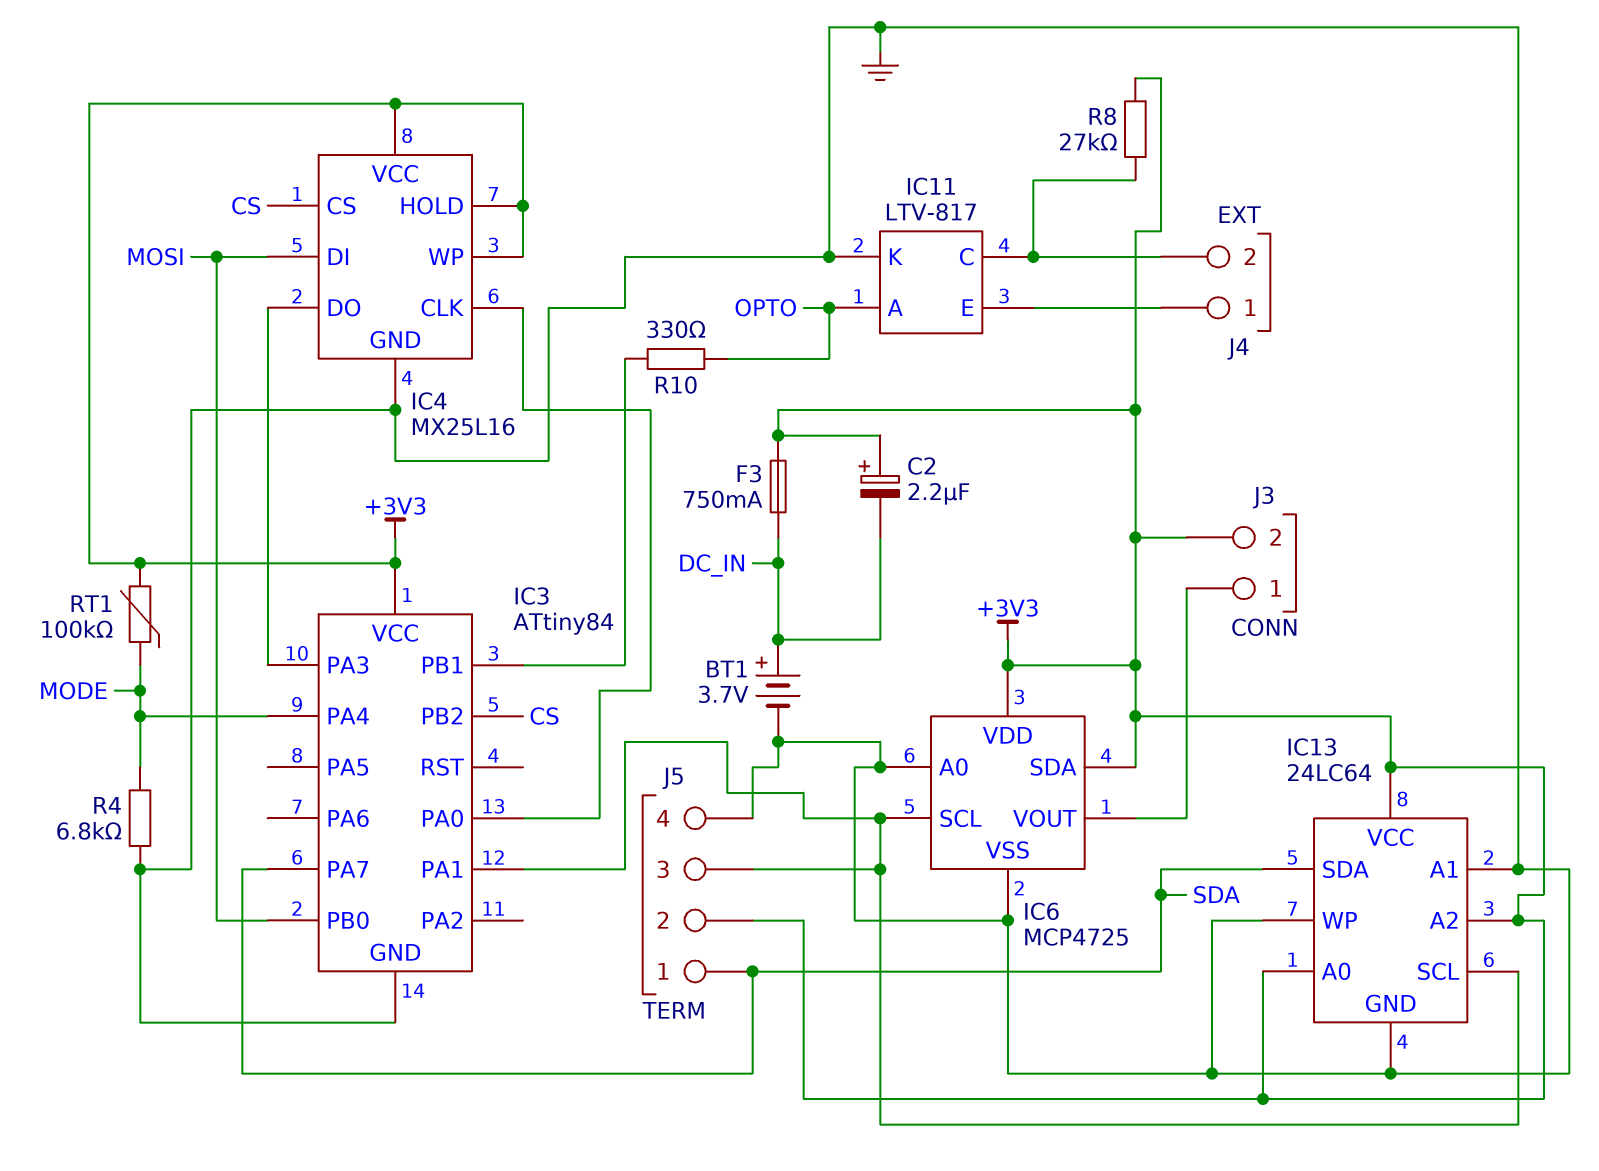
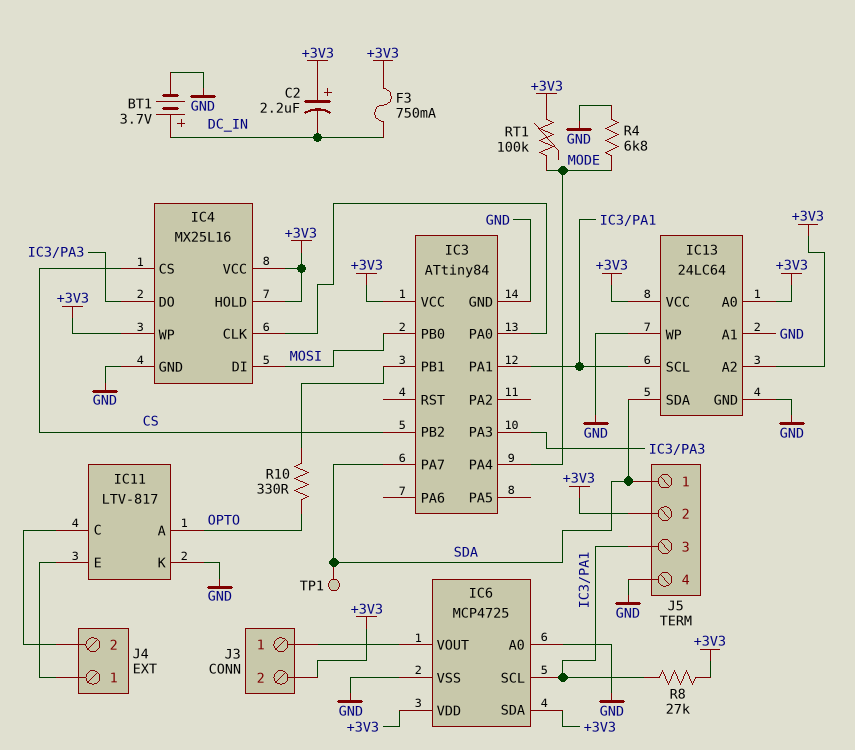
R8: 27k (+3V3, IC11/C) -> 27k (+3V3, IC3/PA1)
TP1: none -> test point (SDA)

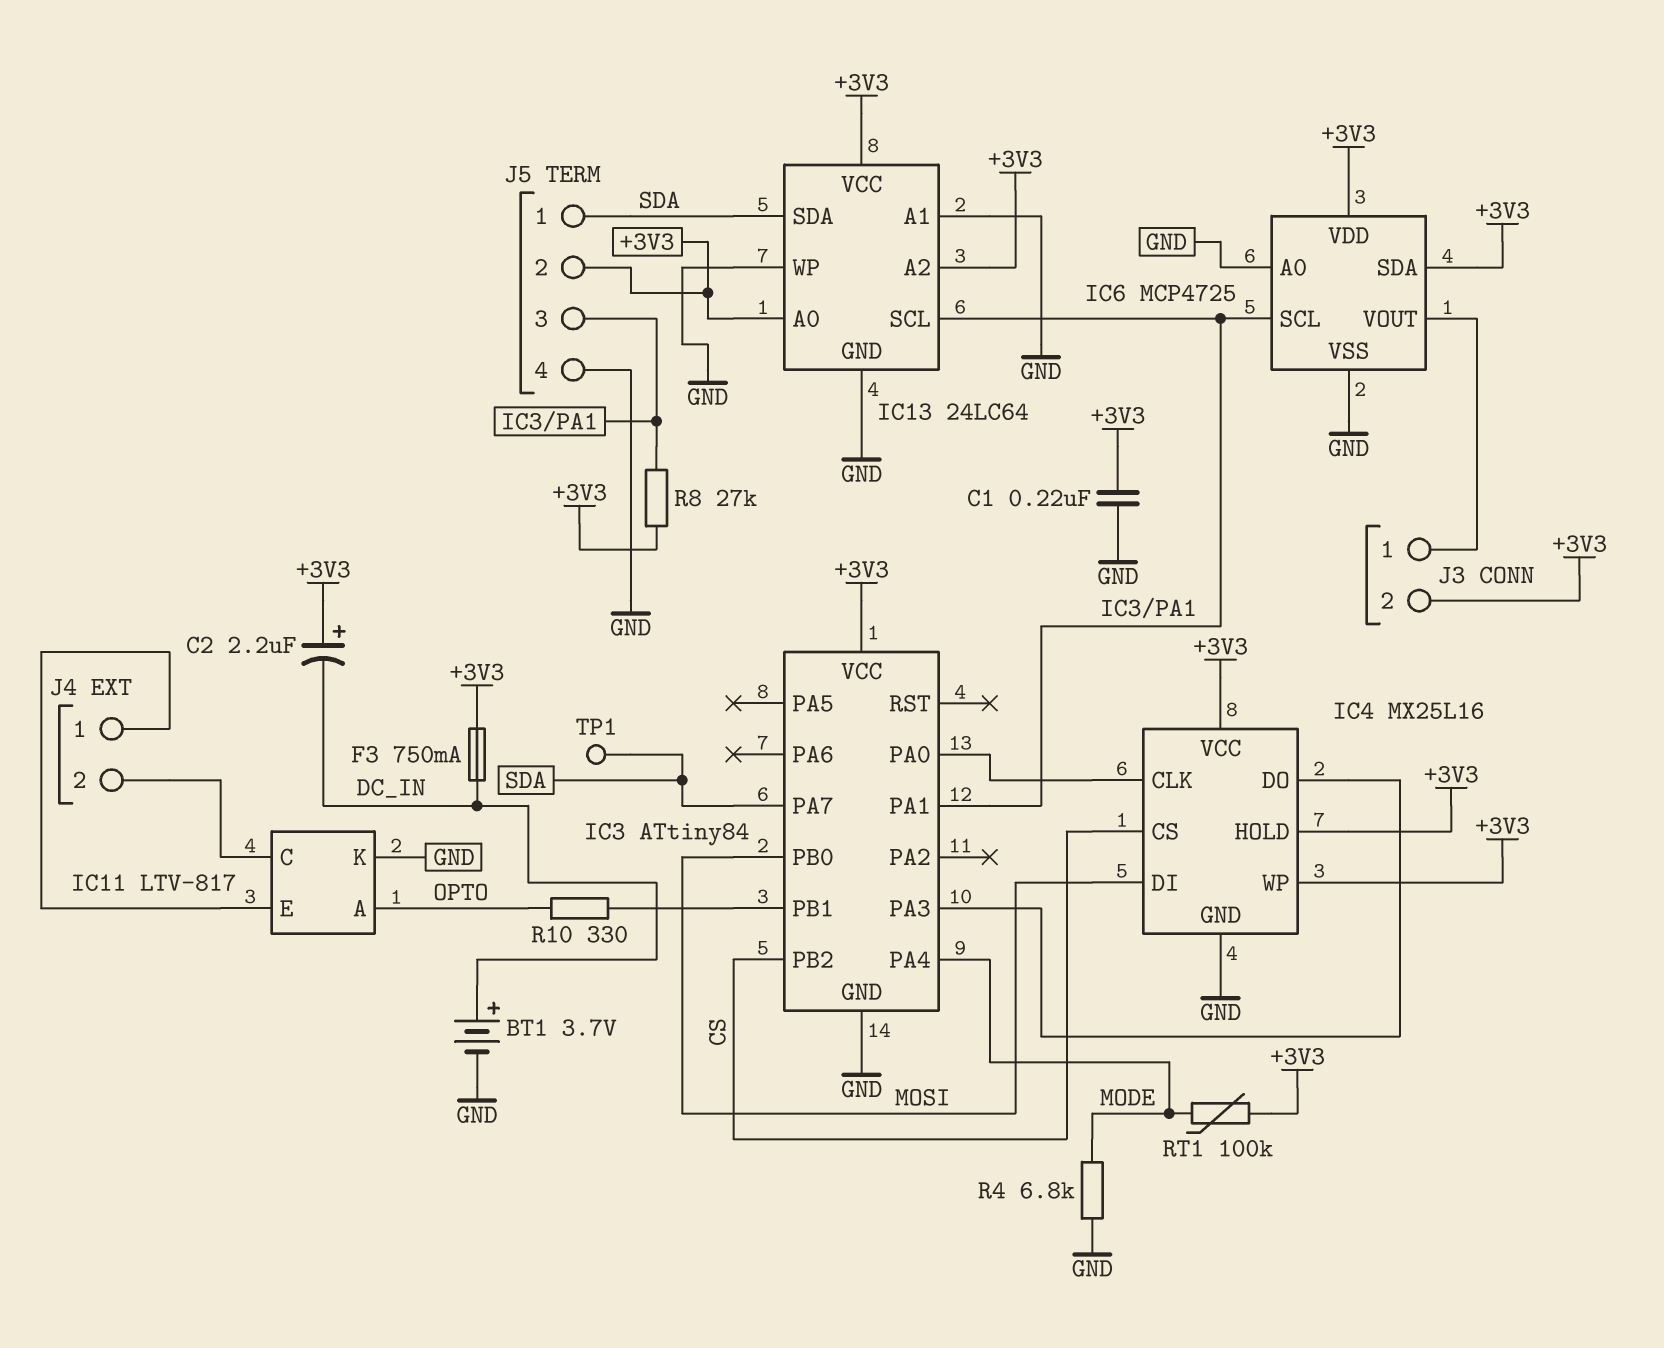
C1: none -> 220nF (+3V3, GND)

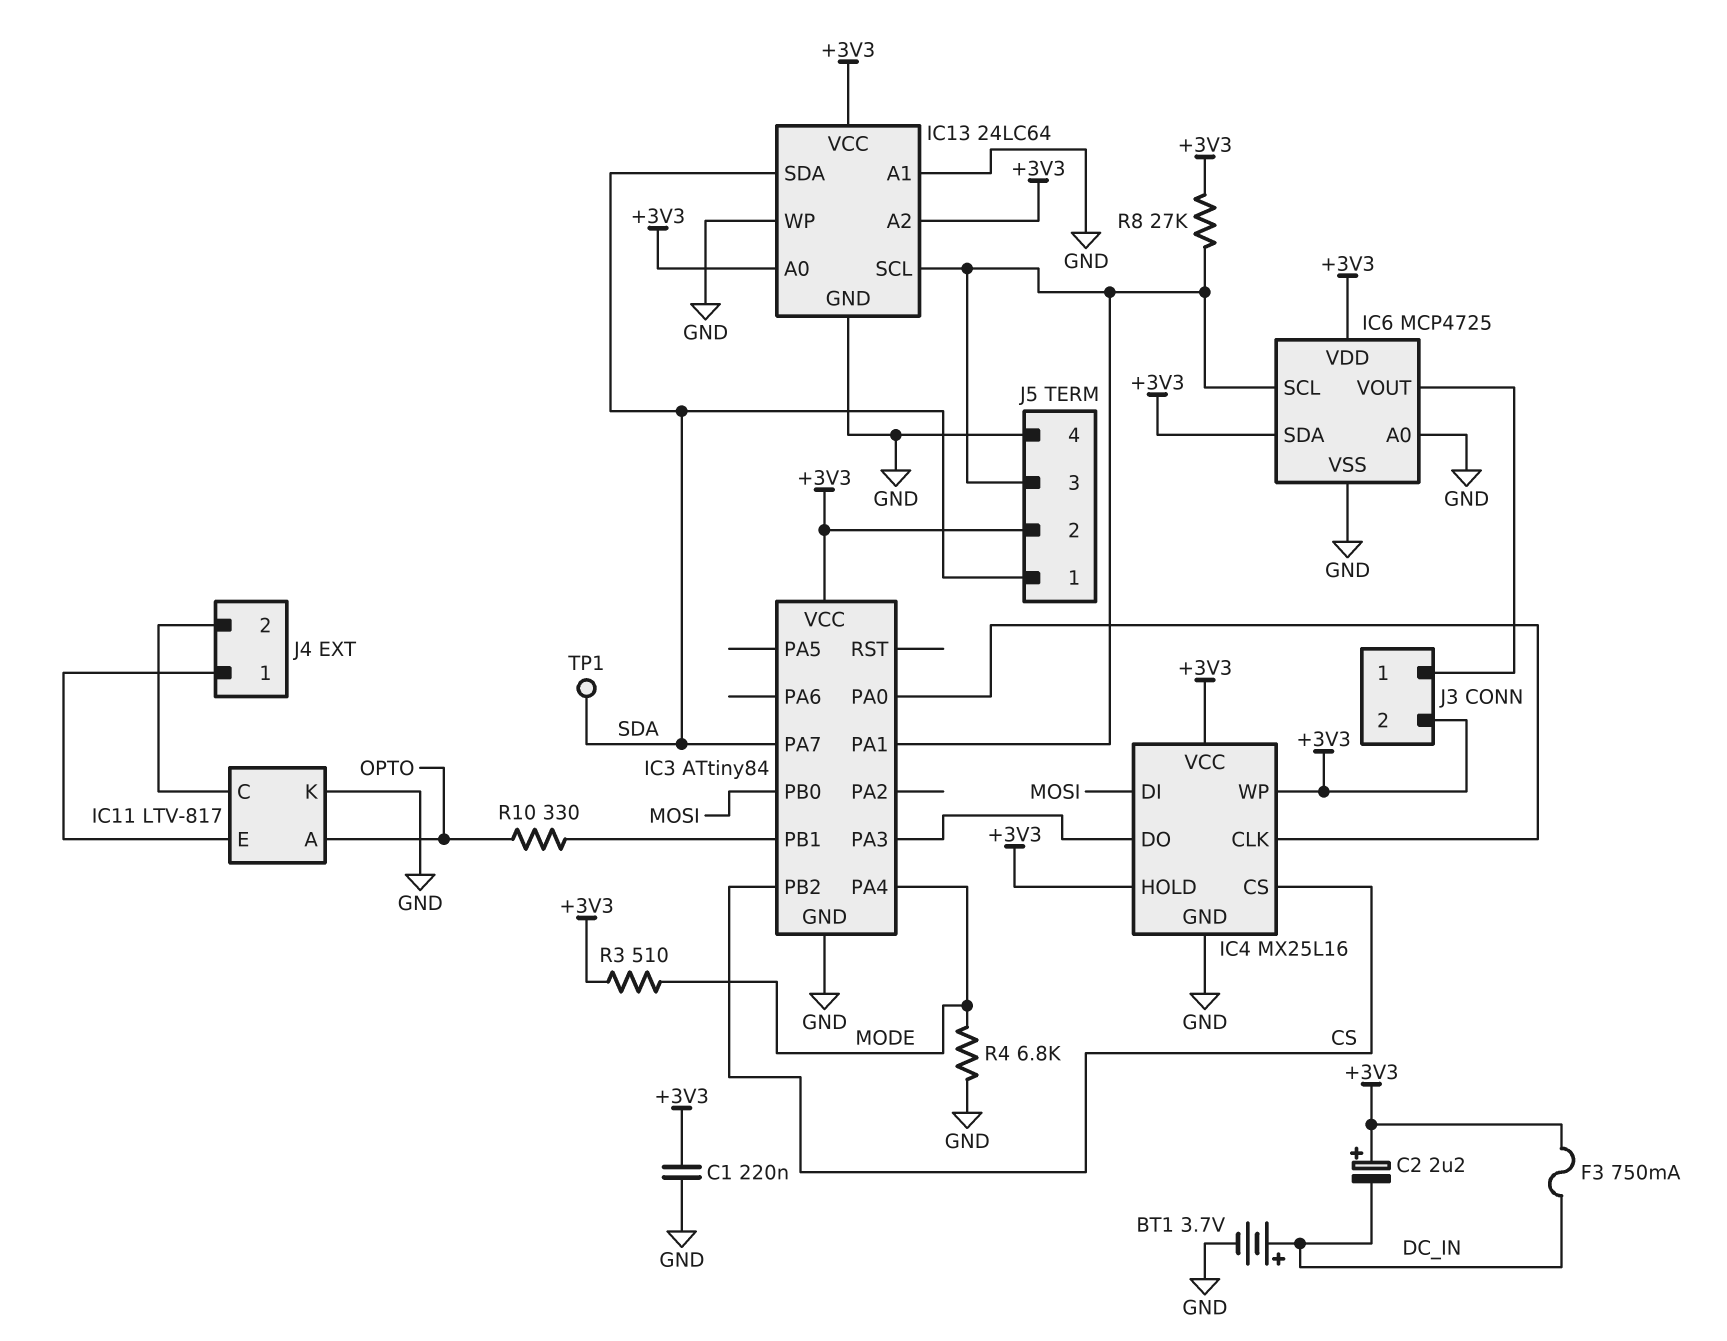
R3: none -> 510 (+3V3, MODE)
RT1: 100k (+3V3, MODE) -> none

